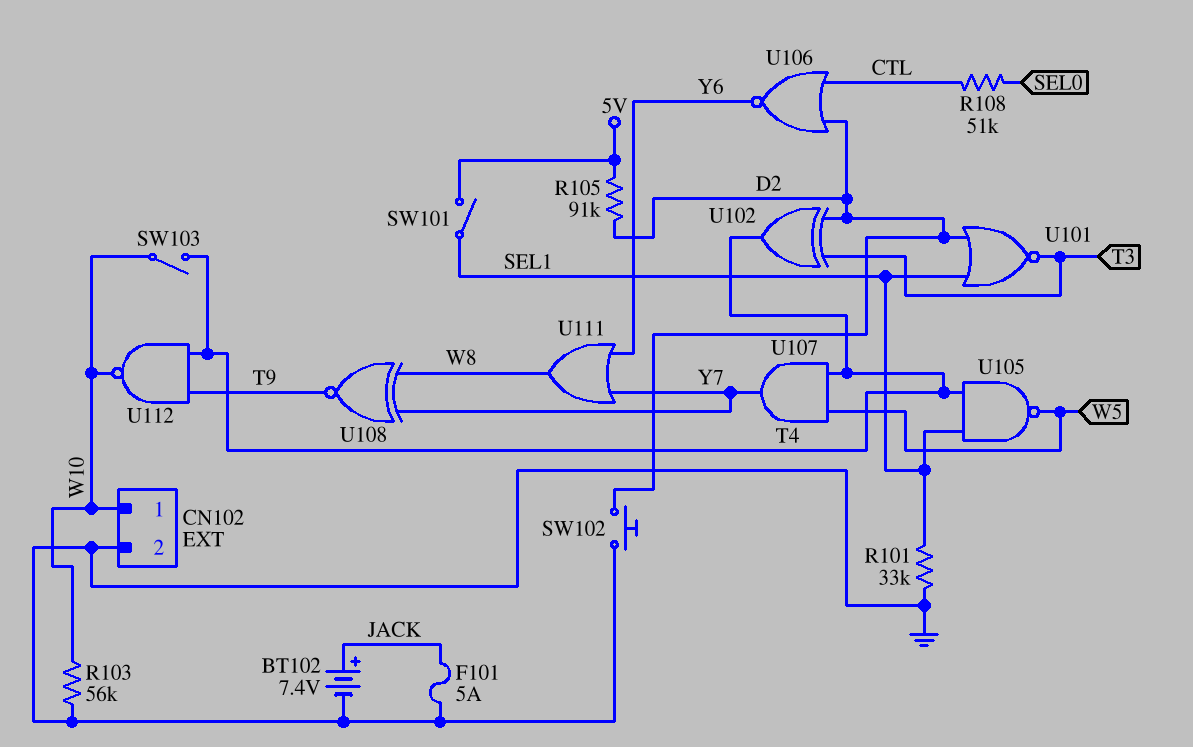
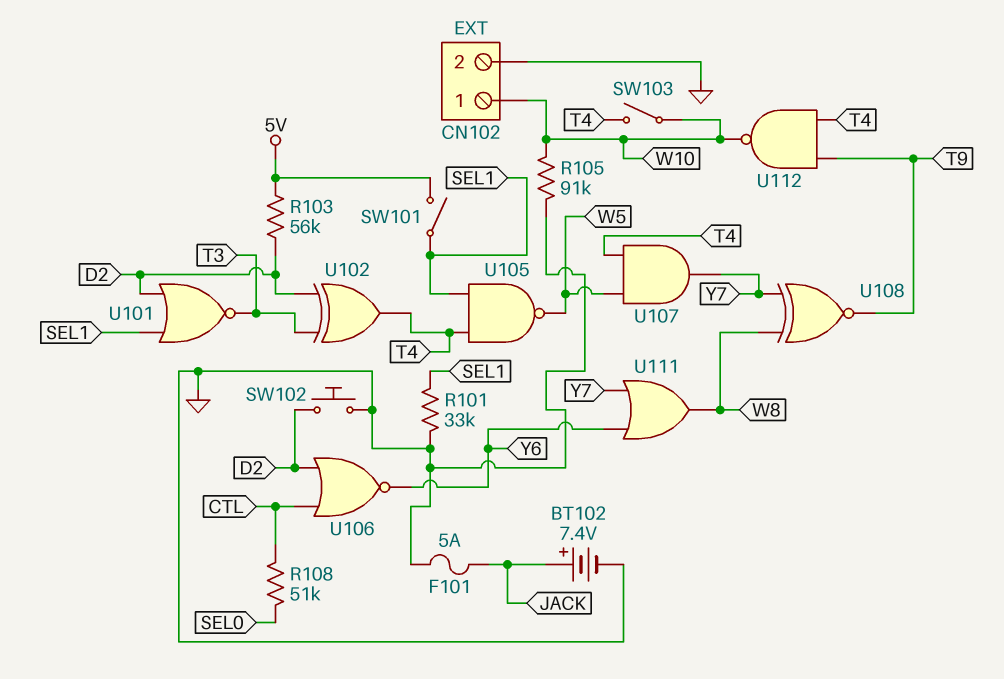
R103: 56k (GND, W10) -> 56k (5V, D2)
R105: 91k (5V, D2) -> 91k (GND, W10)

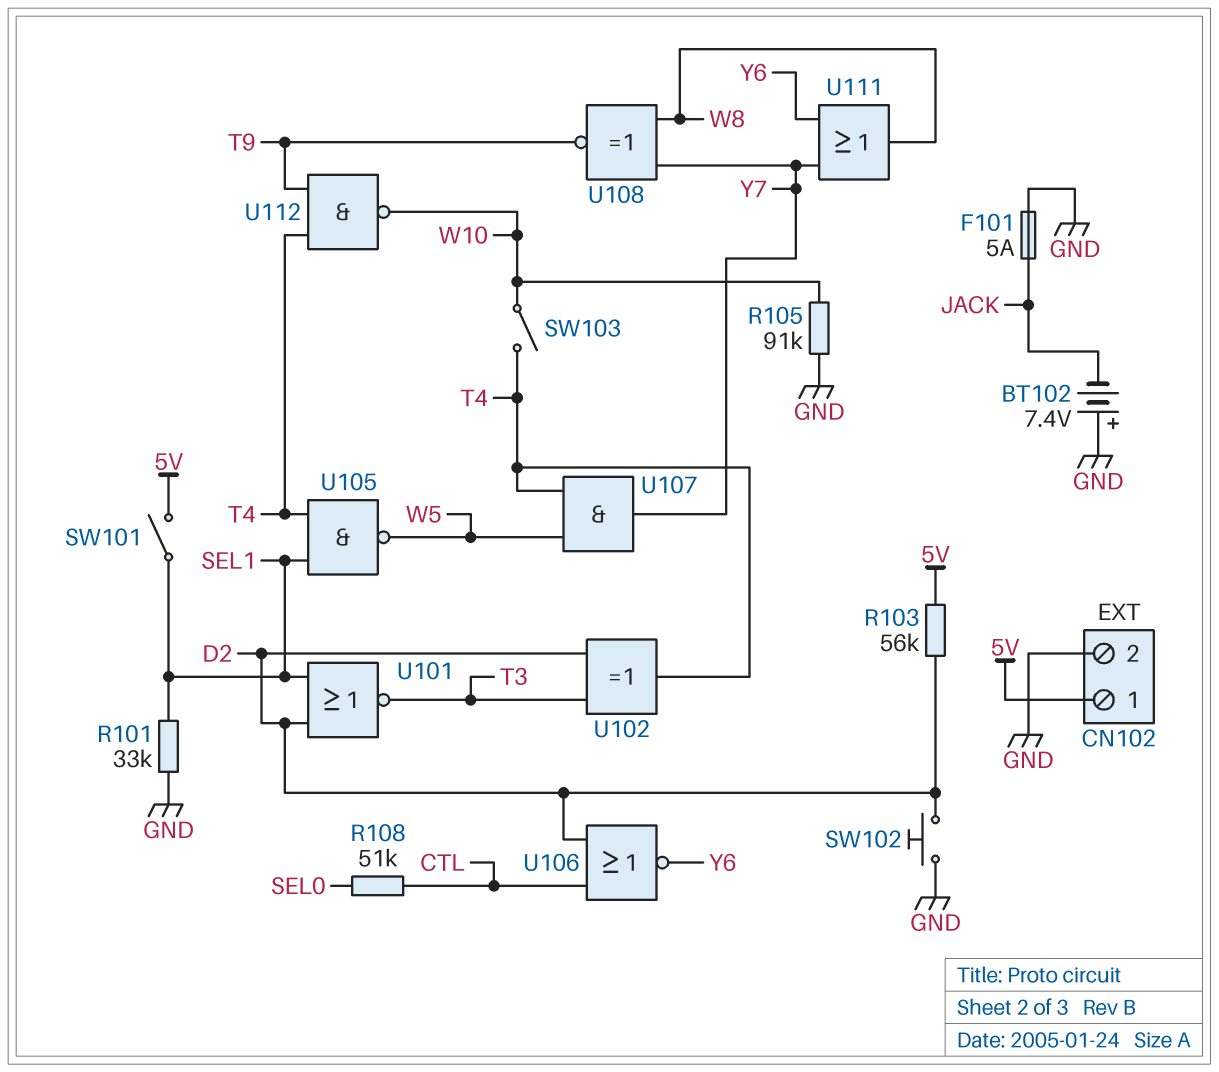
BT102: 7.4V (plus JACK, minus GND) -> 7.4V (plus GND, minus JACK)
CN102 pin 1: W10 -> 5V

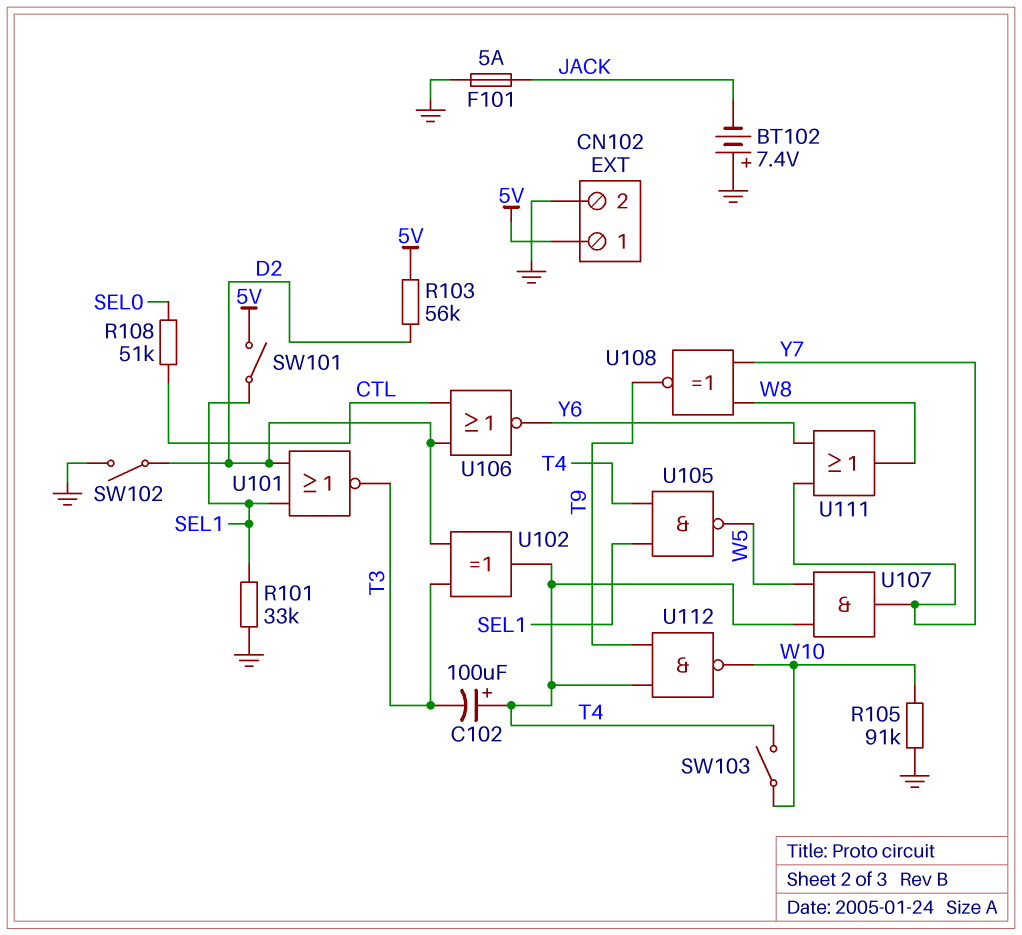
C102: none -> 100uF (plus T4, minus T3)
SW102: button (D2, GND) -> switch (D2, GND)

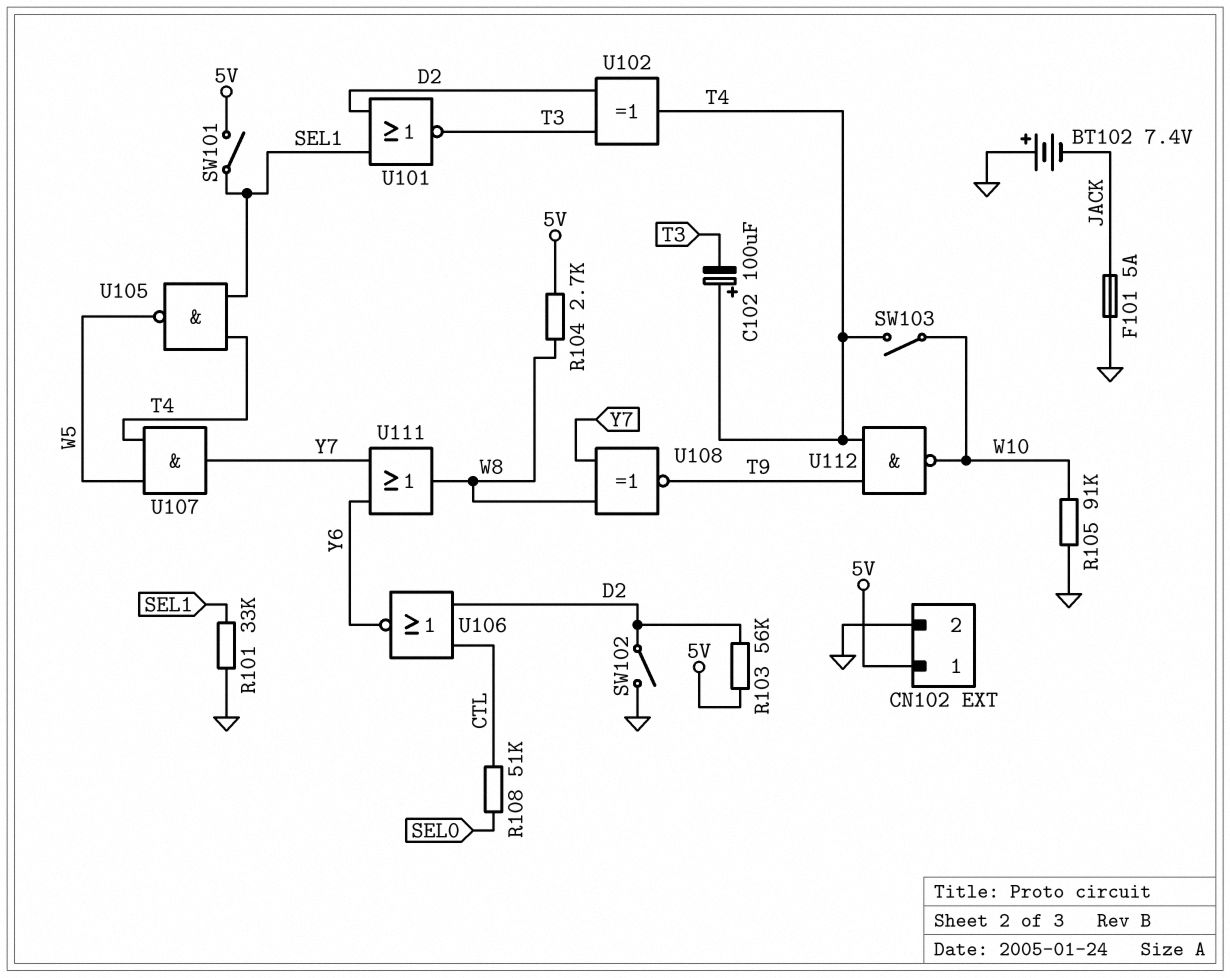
R104: none -> 2.7k (5V, W8)

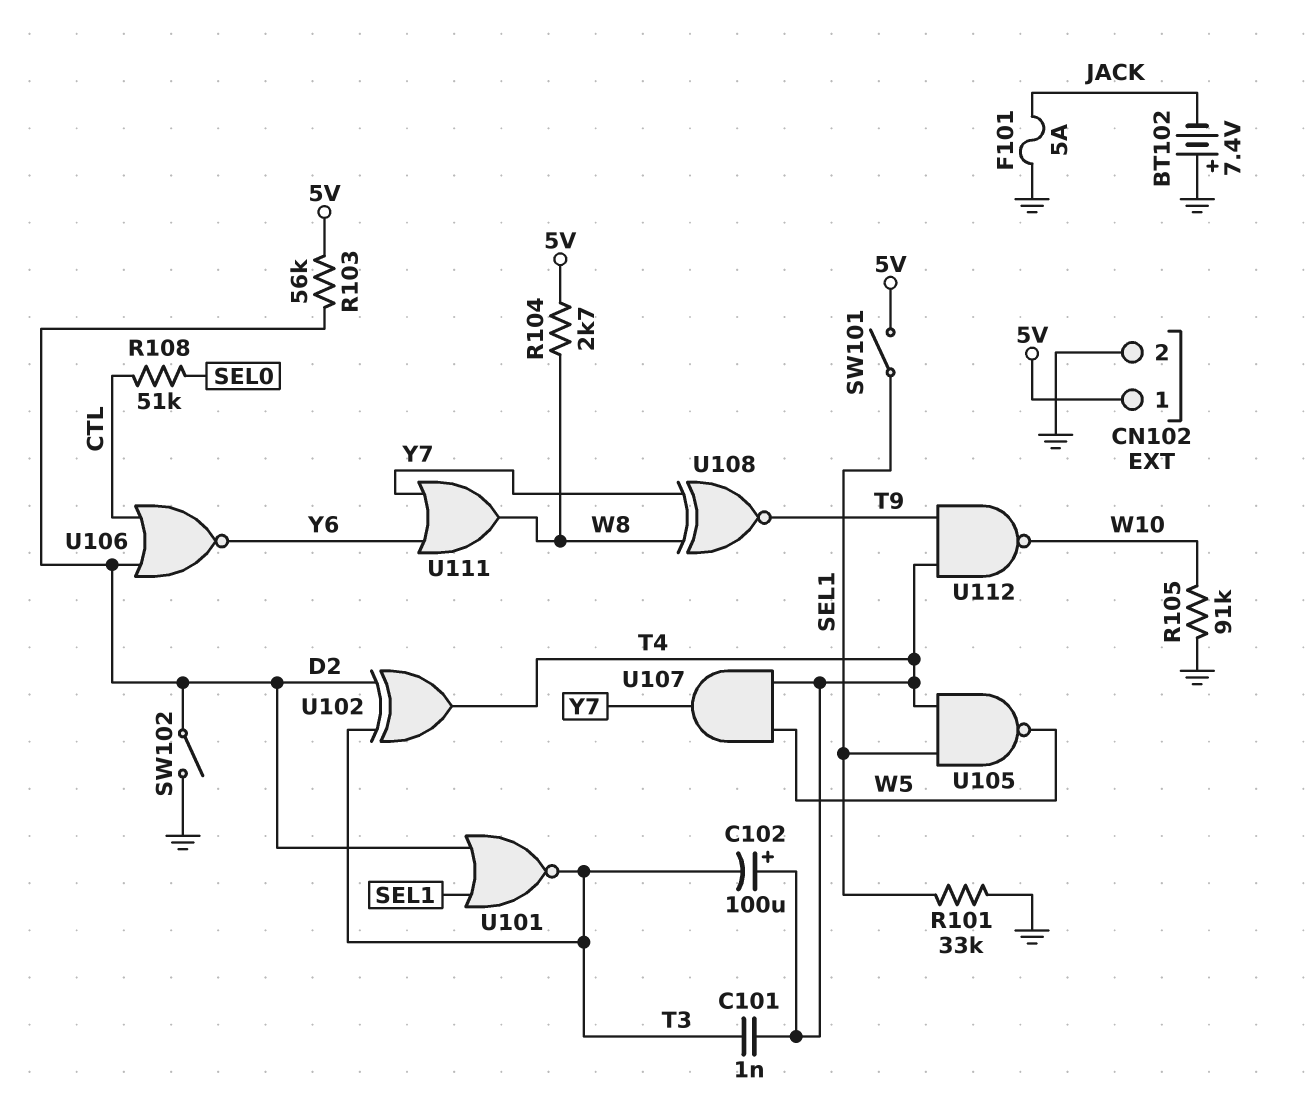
C101: none -> 1nF (T3, T4)
SW103: switch (T4, W10) -> none

